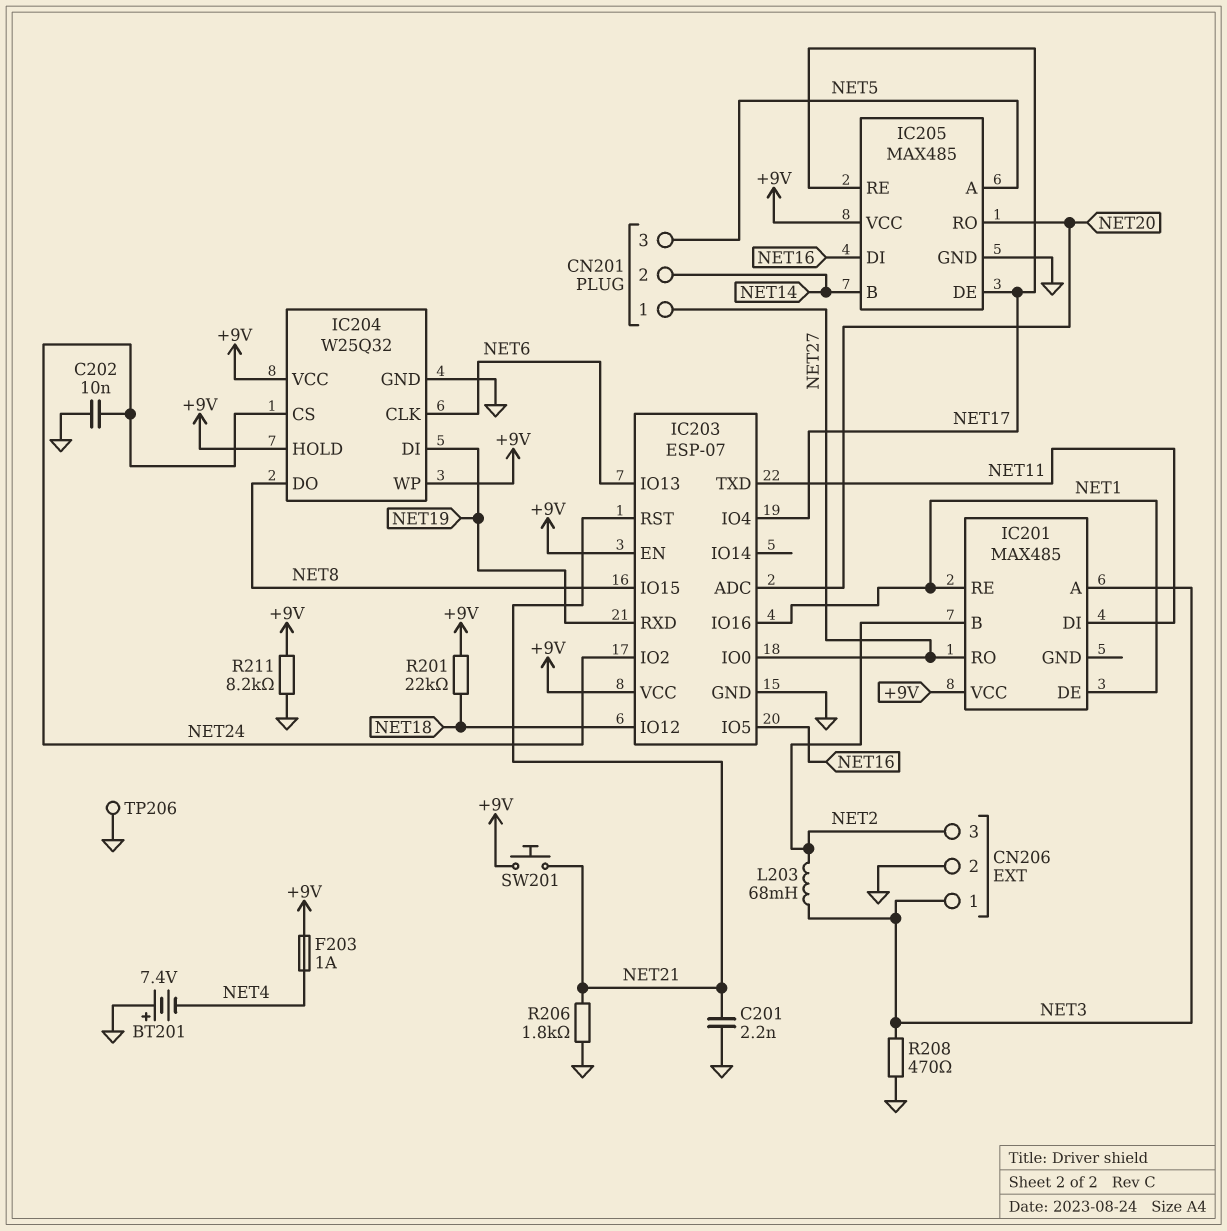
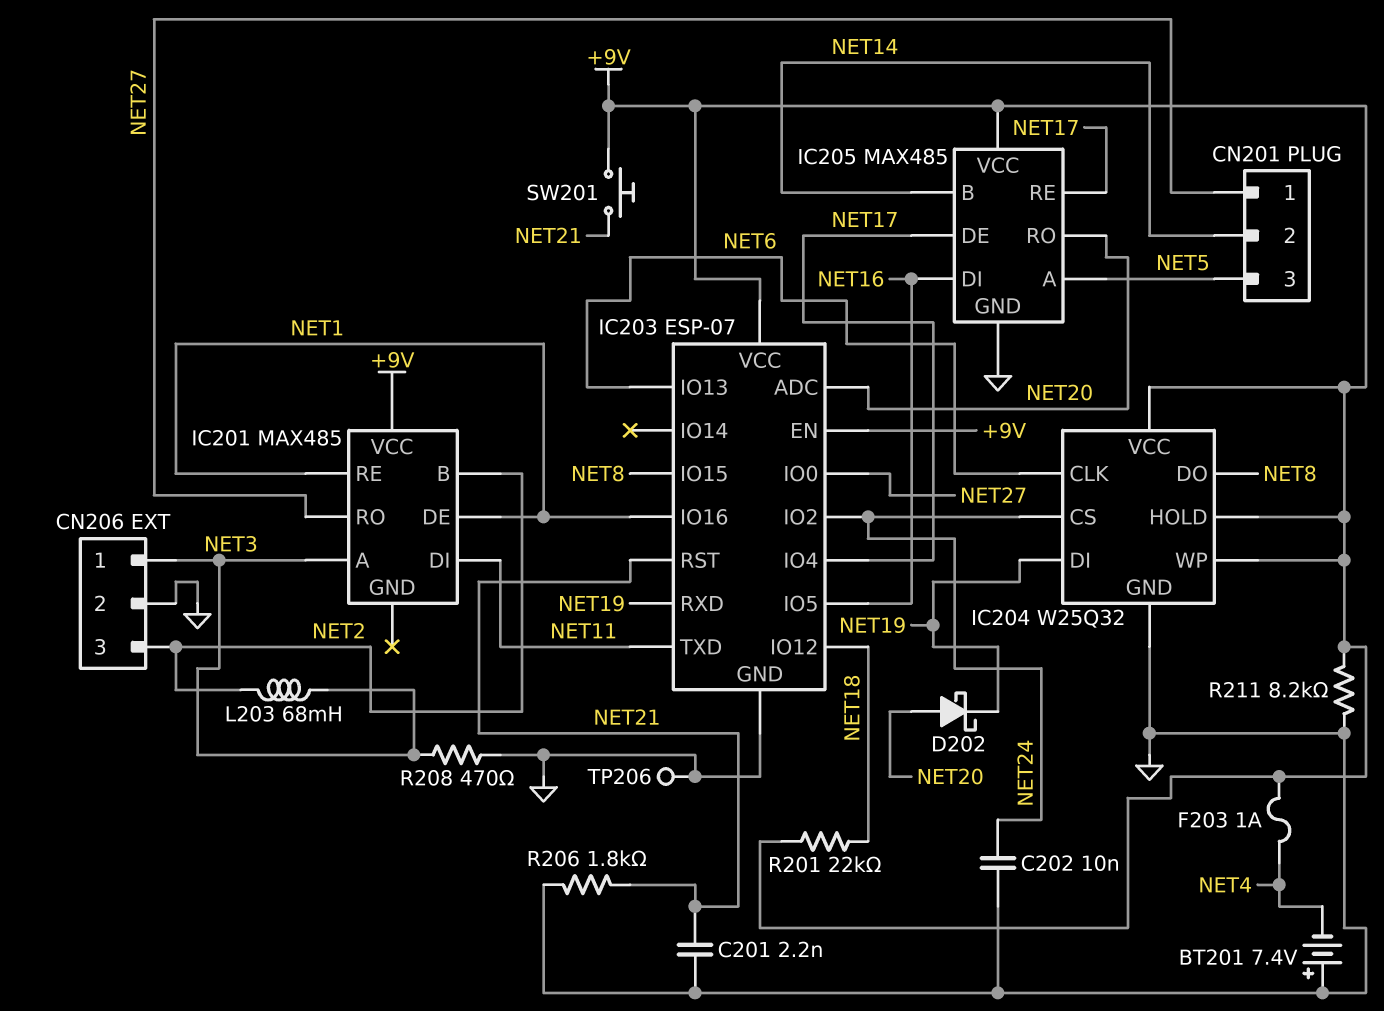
D202: none -> schottky (A NET20, K NET19)

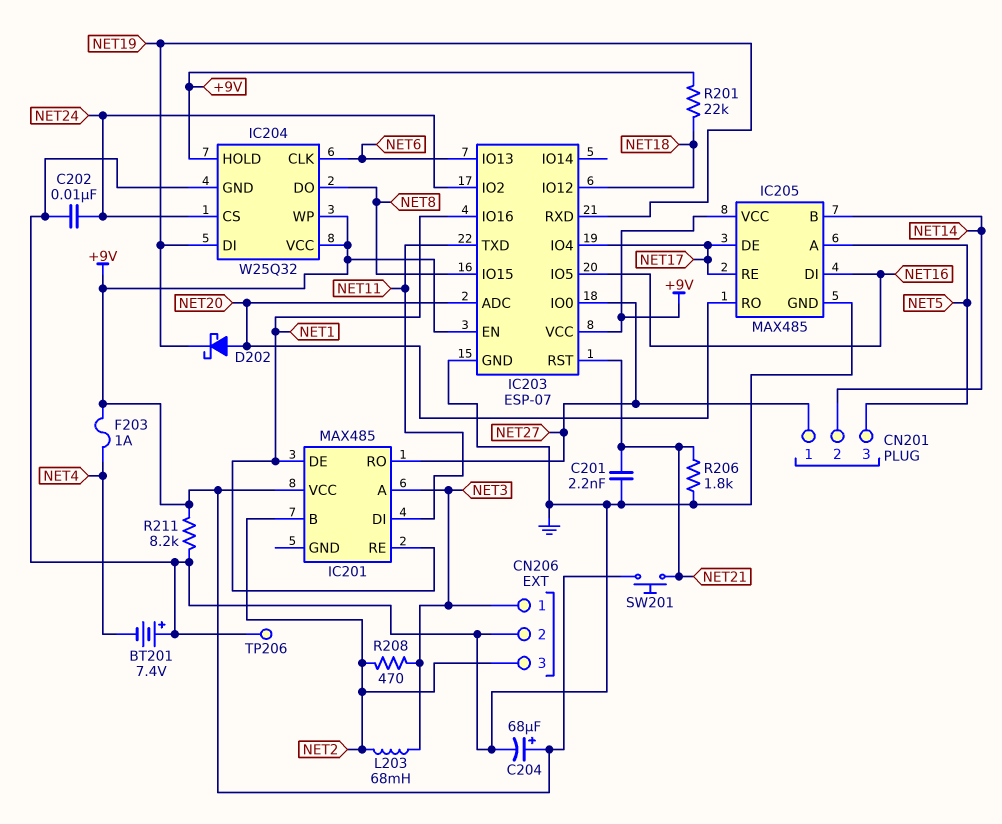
C204: none -> 68uF (plus +9V, minus GND)
R208: 470 (GND, NET3) -> 470 (NET2, NET3)

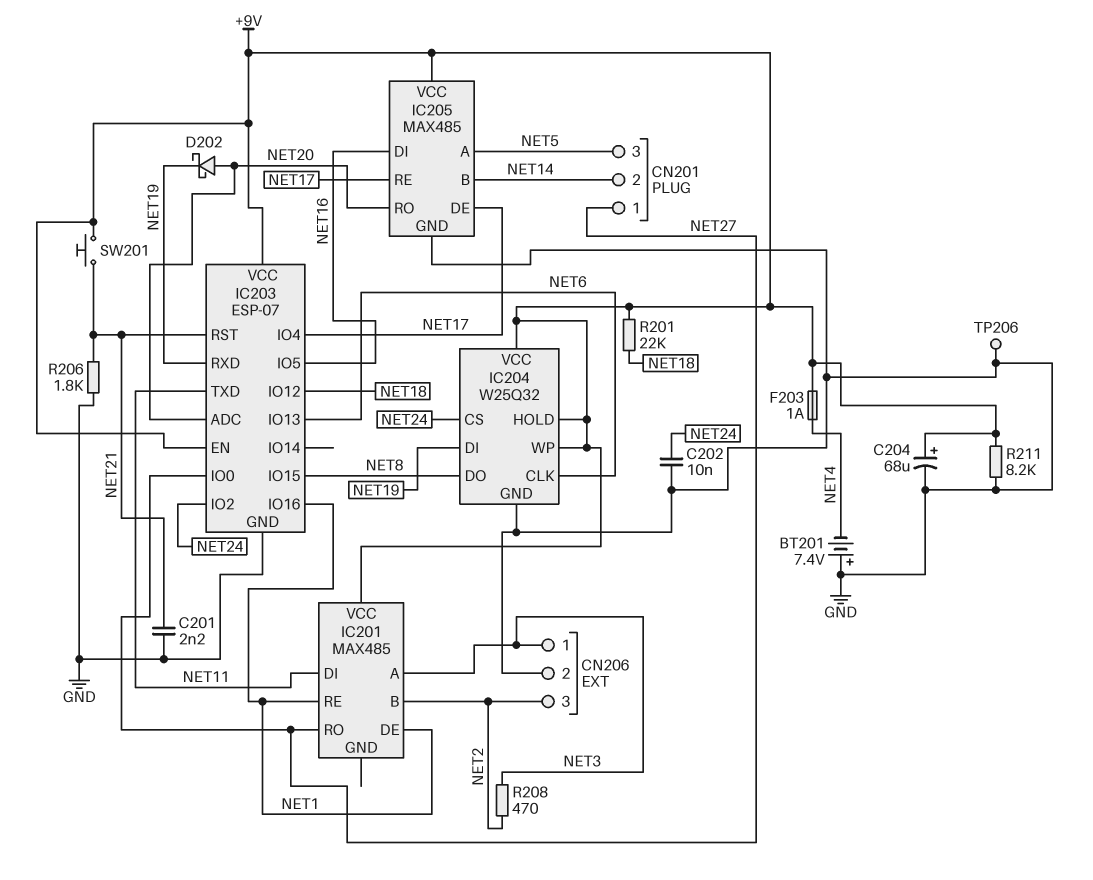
L203: 68mH (NET2, NET3) -> none

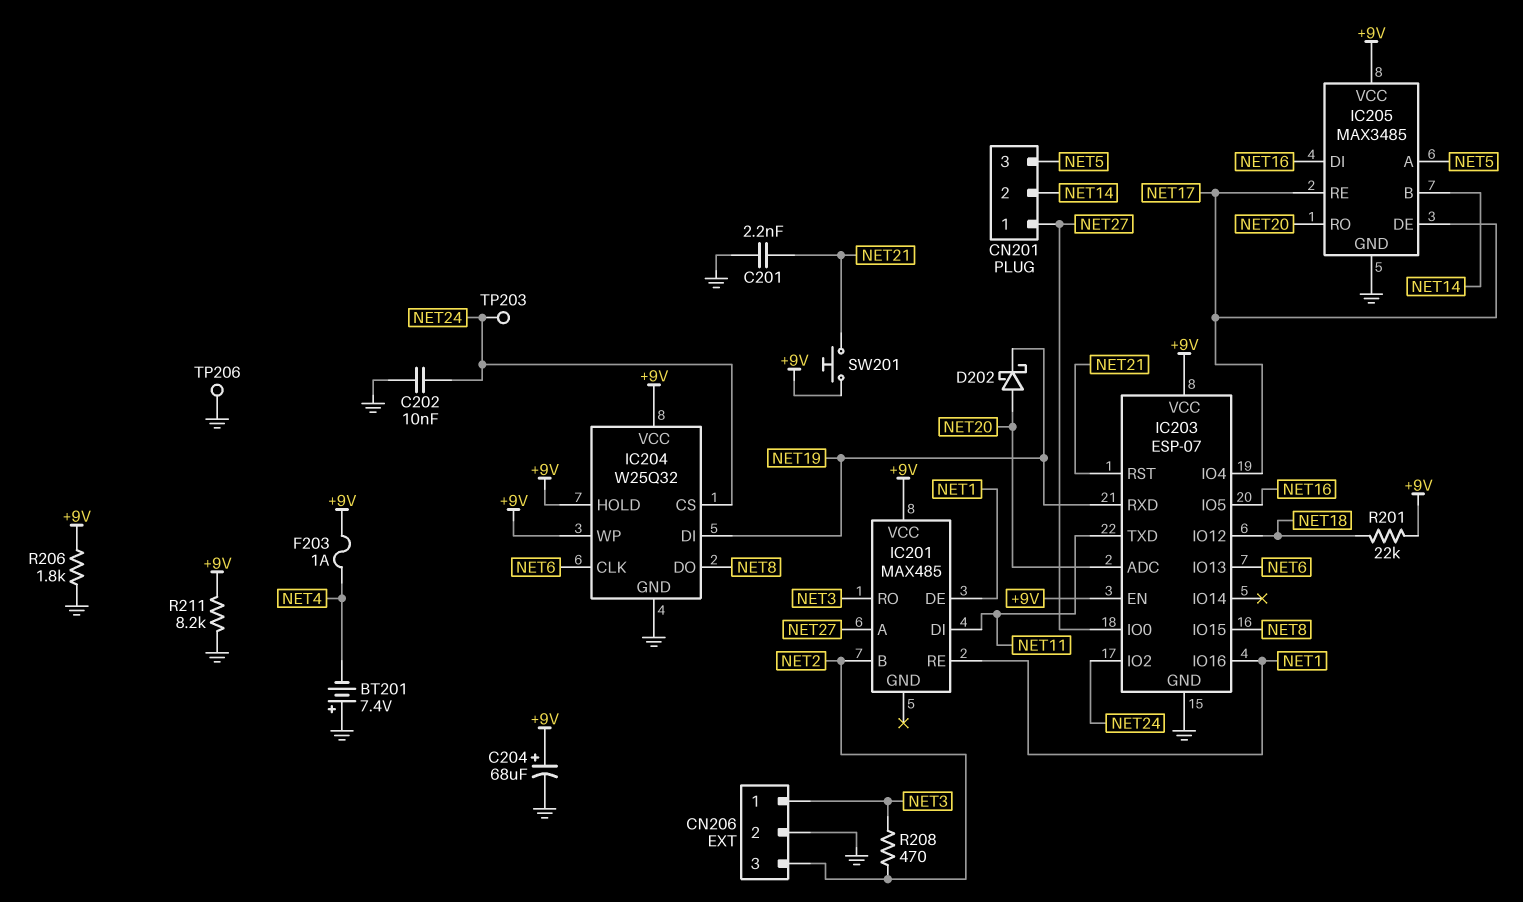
IC201 pin A: NET3 -> NET27
IC201 pin RO: NET27 -> NET3
IC205: MAX485 -> MAX3485
R206: 1.8k (GND, NET21) -> 1.8k (+9V, GND)
TP203: none -> test point (NET24)

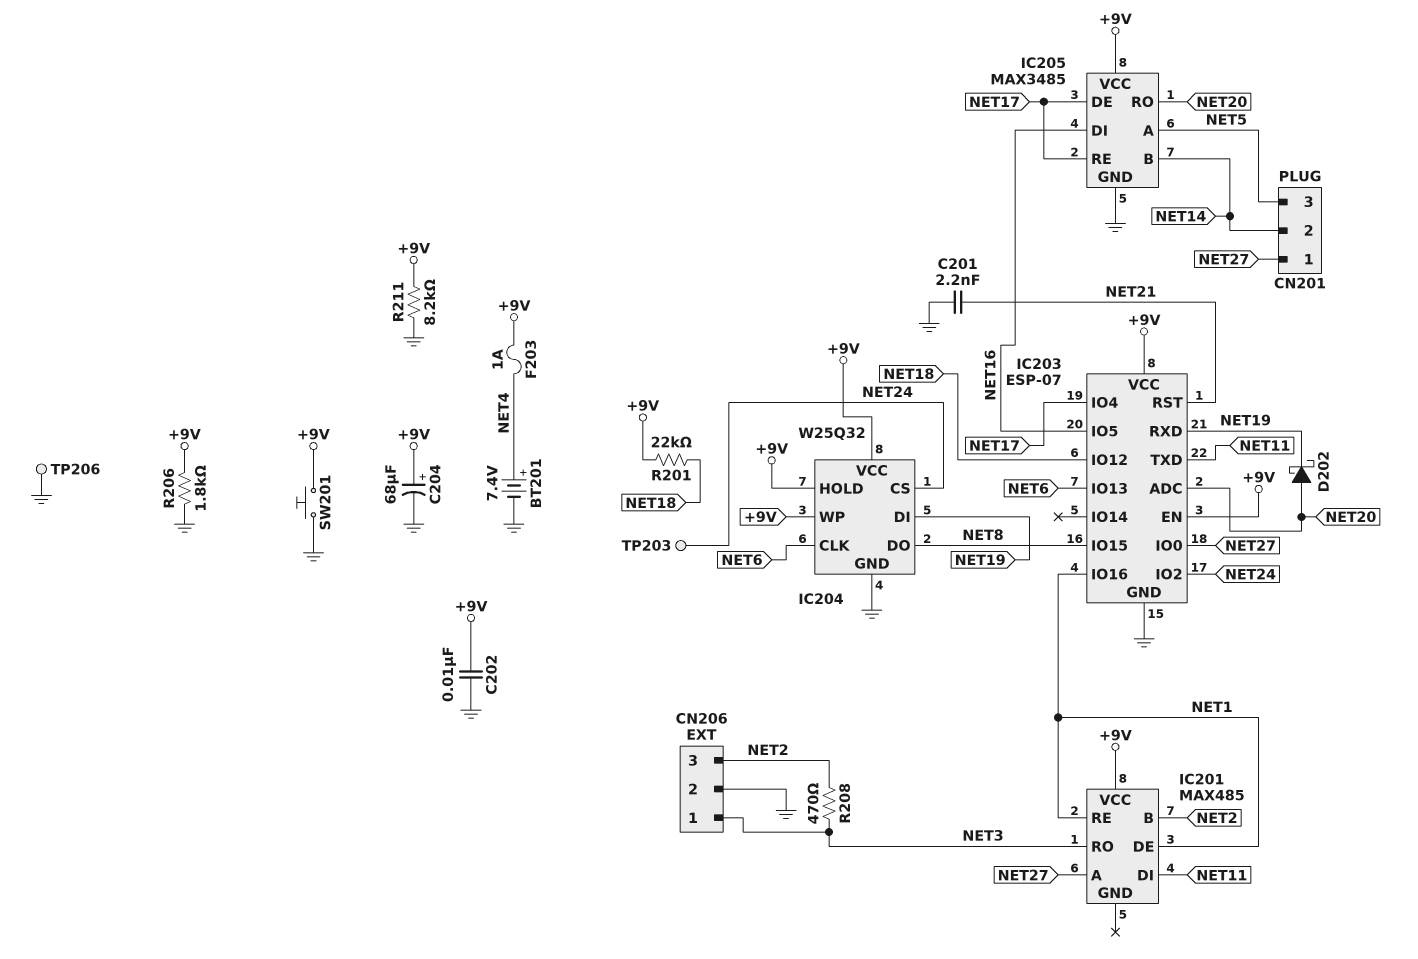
BT201: 7.4V (plus GND, minus NET4) -> 7.4V (plus NET4, minus GND)
C202: 10nF (GND, NET24) -> 10nF (+9V, GND)
SW201: button (+9V, NET21) -> button (+9V, GND)

